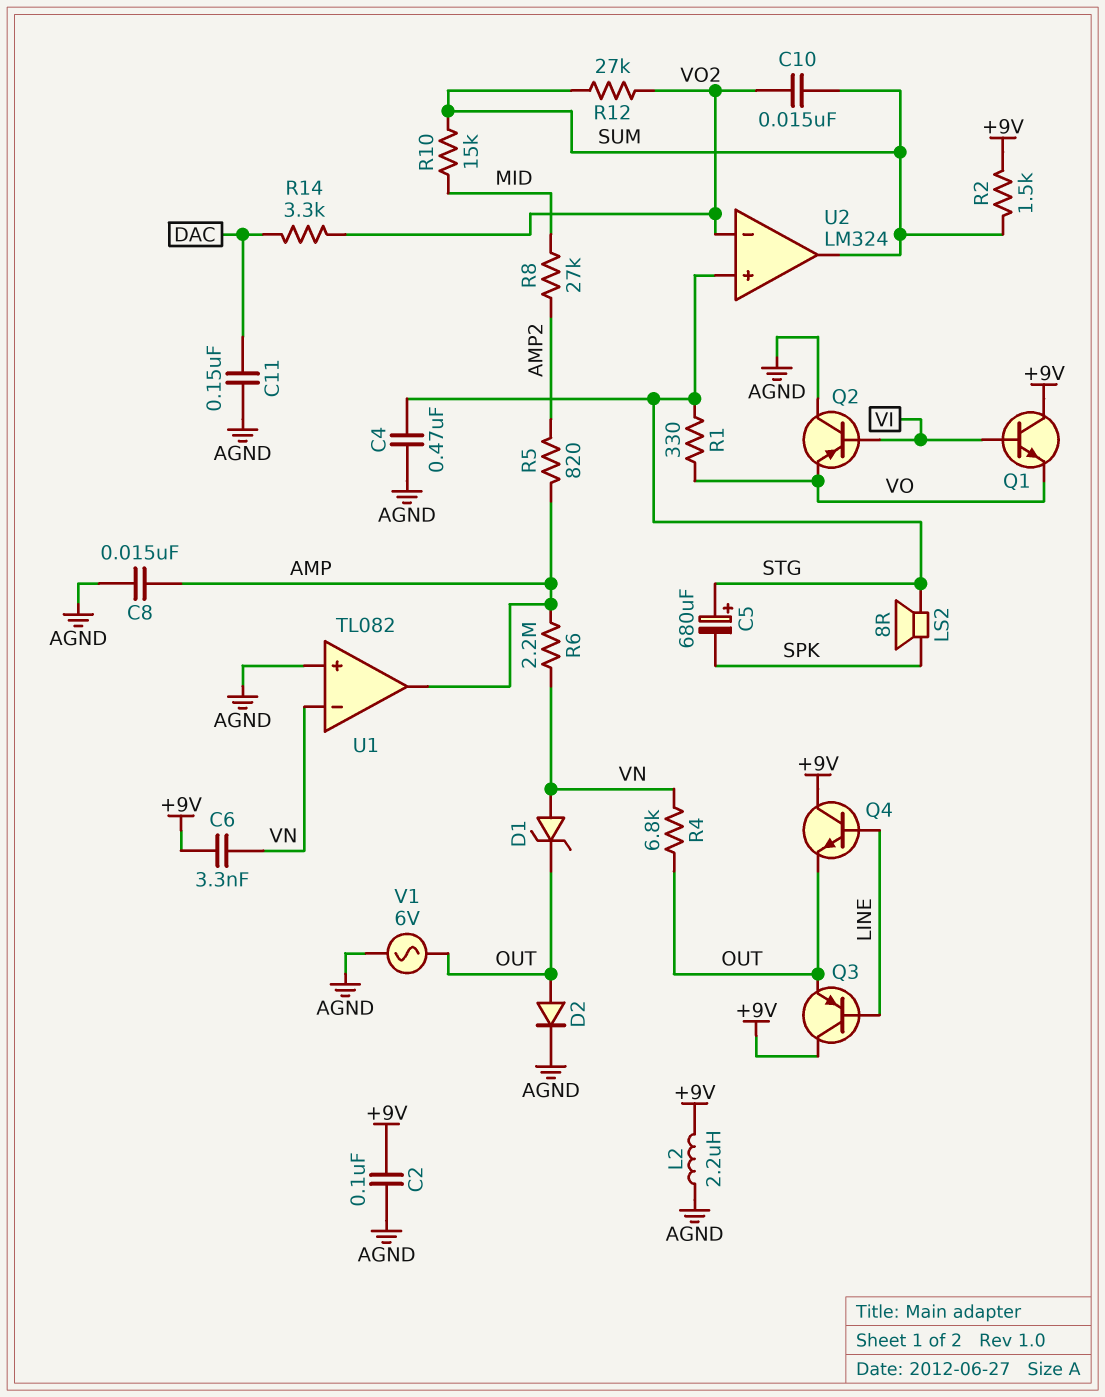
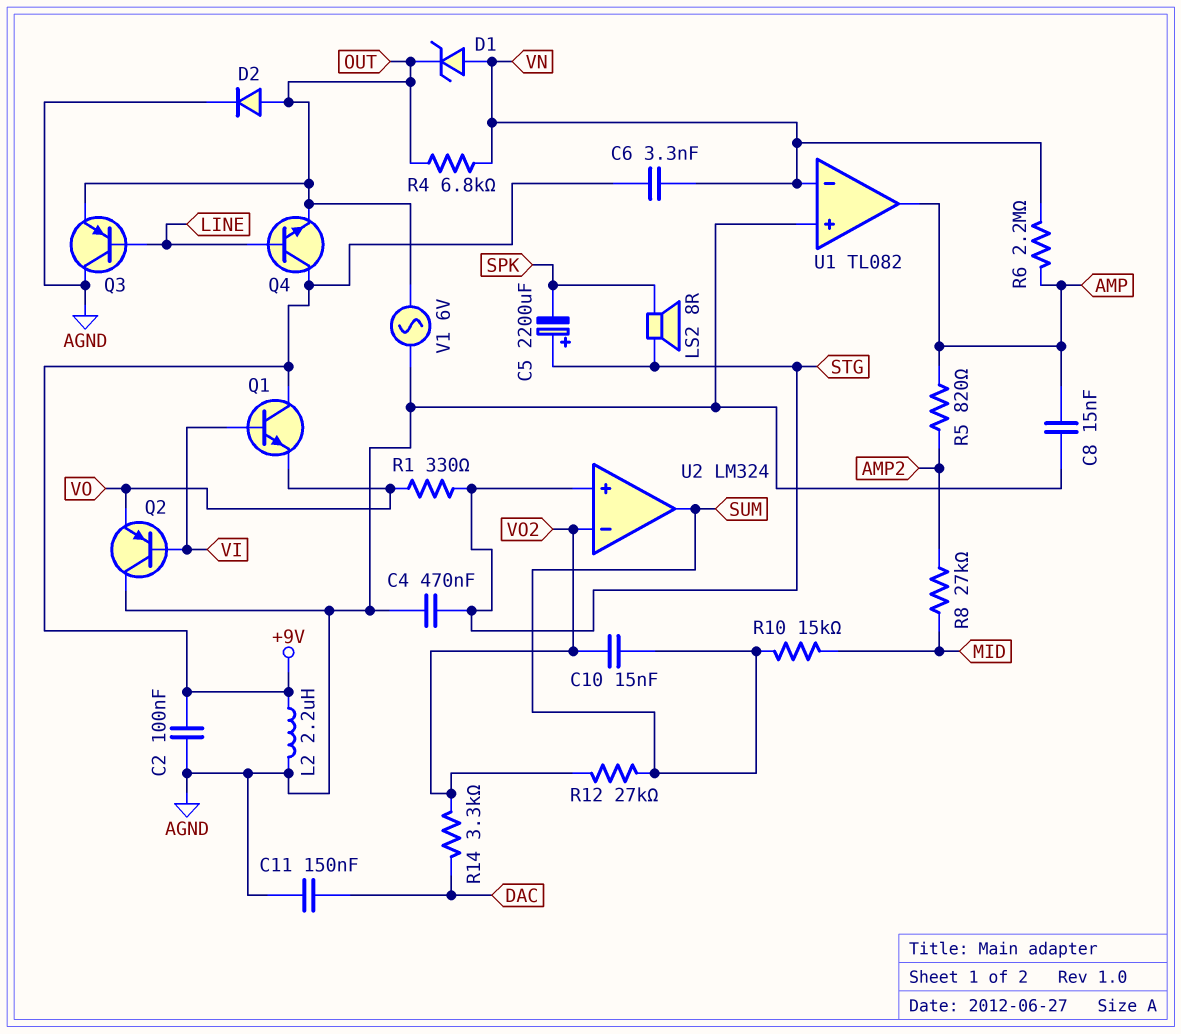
C5: 680uF (plus STG, minus SPK) -> 2200uF (plus STG, minus SPK)
Q3: PNP (B LINE, C +9V, E OUT) -> PNP (B LINE, C AGND, E OUT)
R2: 1.5k (+9V, SUM) -> none

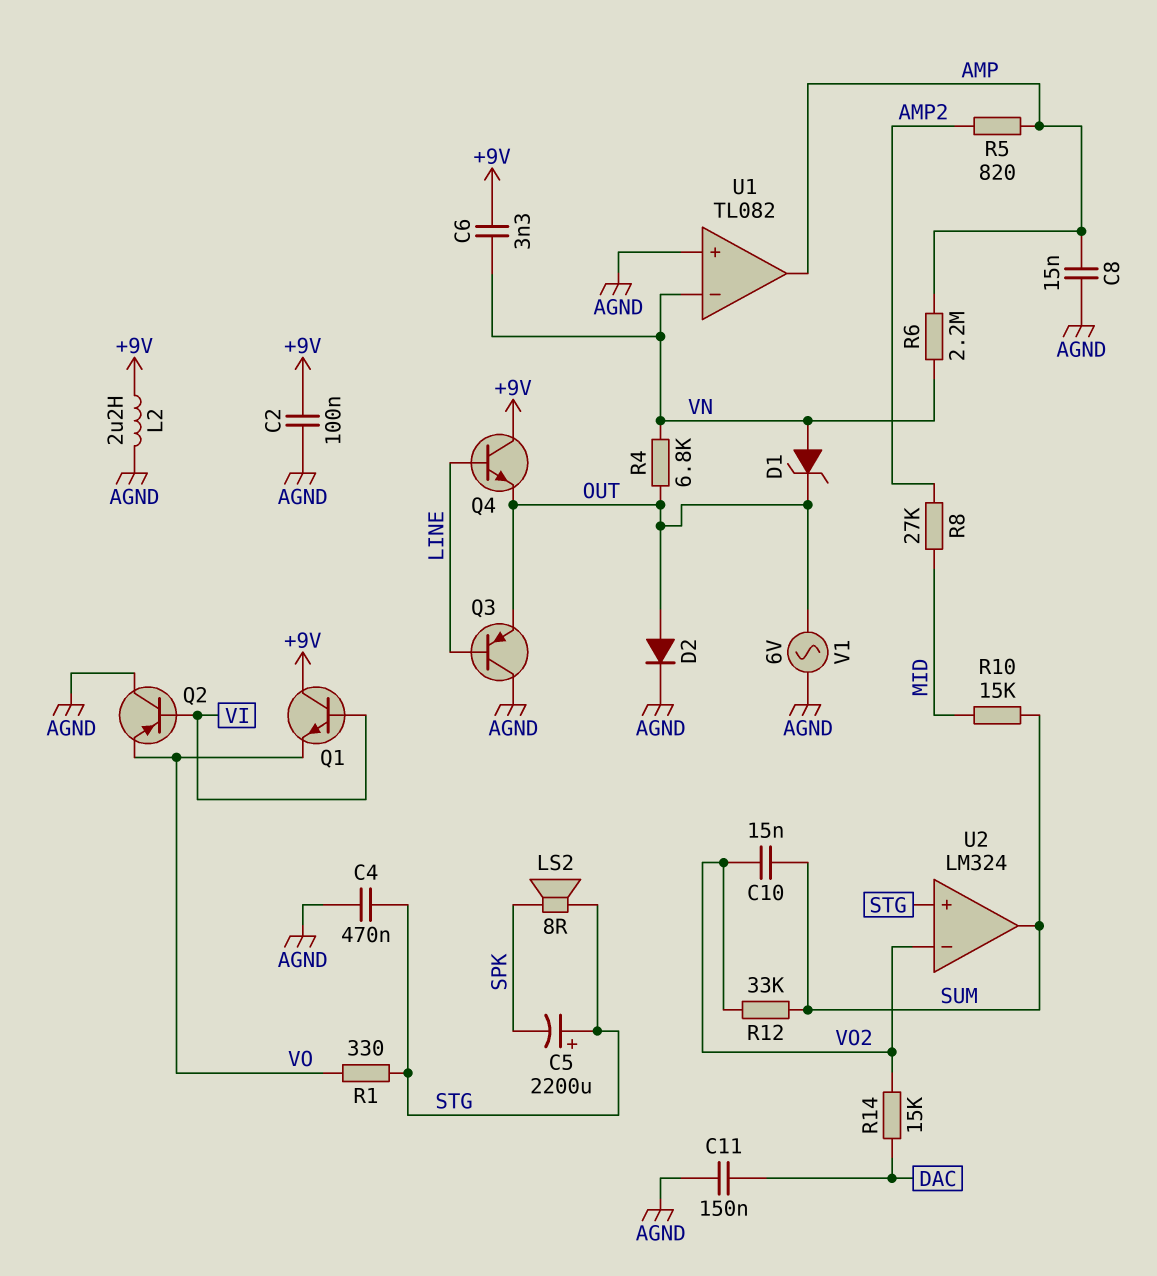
R12: 27k (SUM, VO2) -> 33k (SUM, VO2)
R14: 3.3k (DAC, VO2) -> 15k (DAC, VO2)

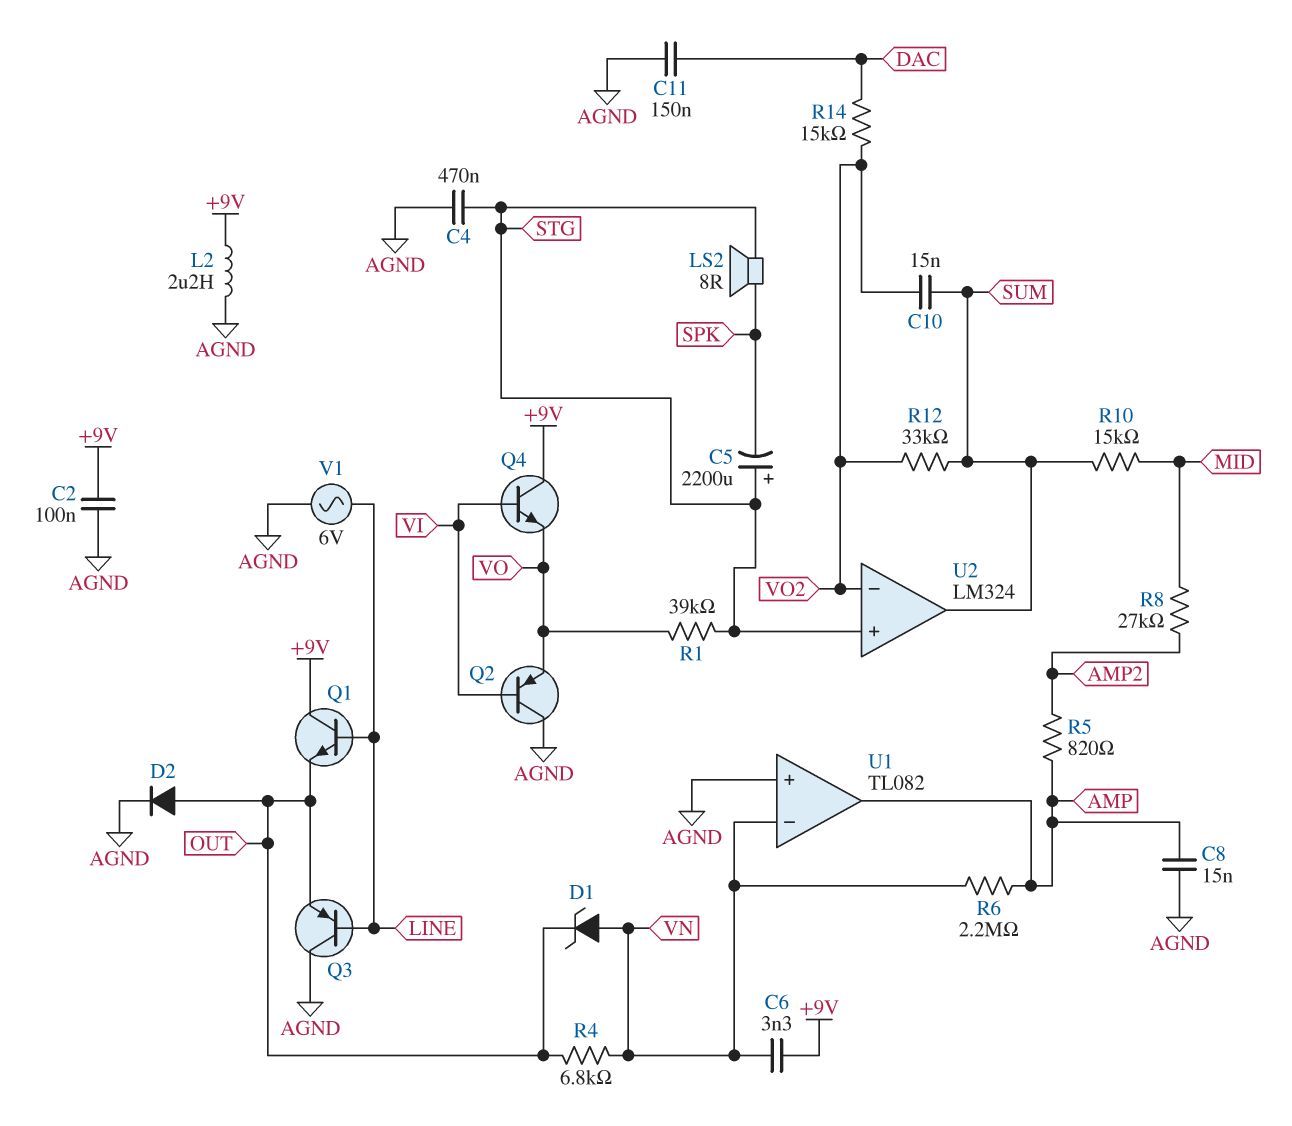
Q1: NPN (B VI, C +9V, E VO) -> NPN (B LINE, C +9V, E OUT)
Q4: NPN (B LINE, C +9V, E OUT) -> NPN (B VI, C +9V, E VO)
R1: 330 (STG, VO) -> 39k (STG, VO)
V1: AC 6V (AGND, OUT) -> AC 6V (AGND, LINE)

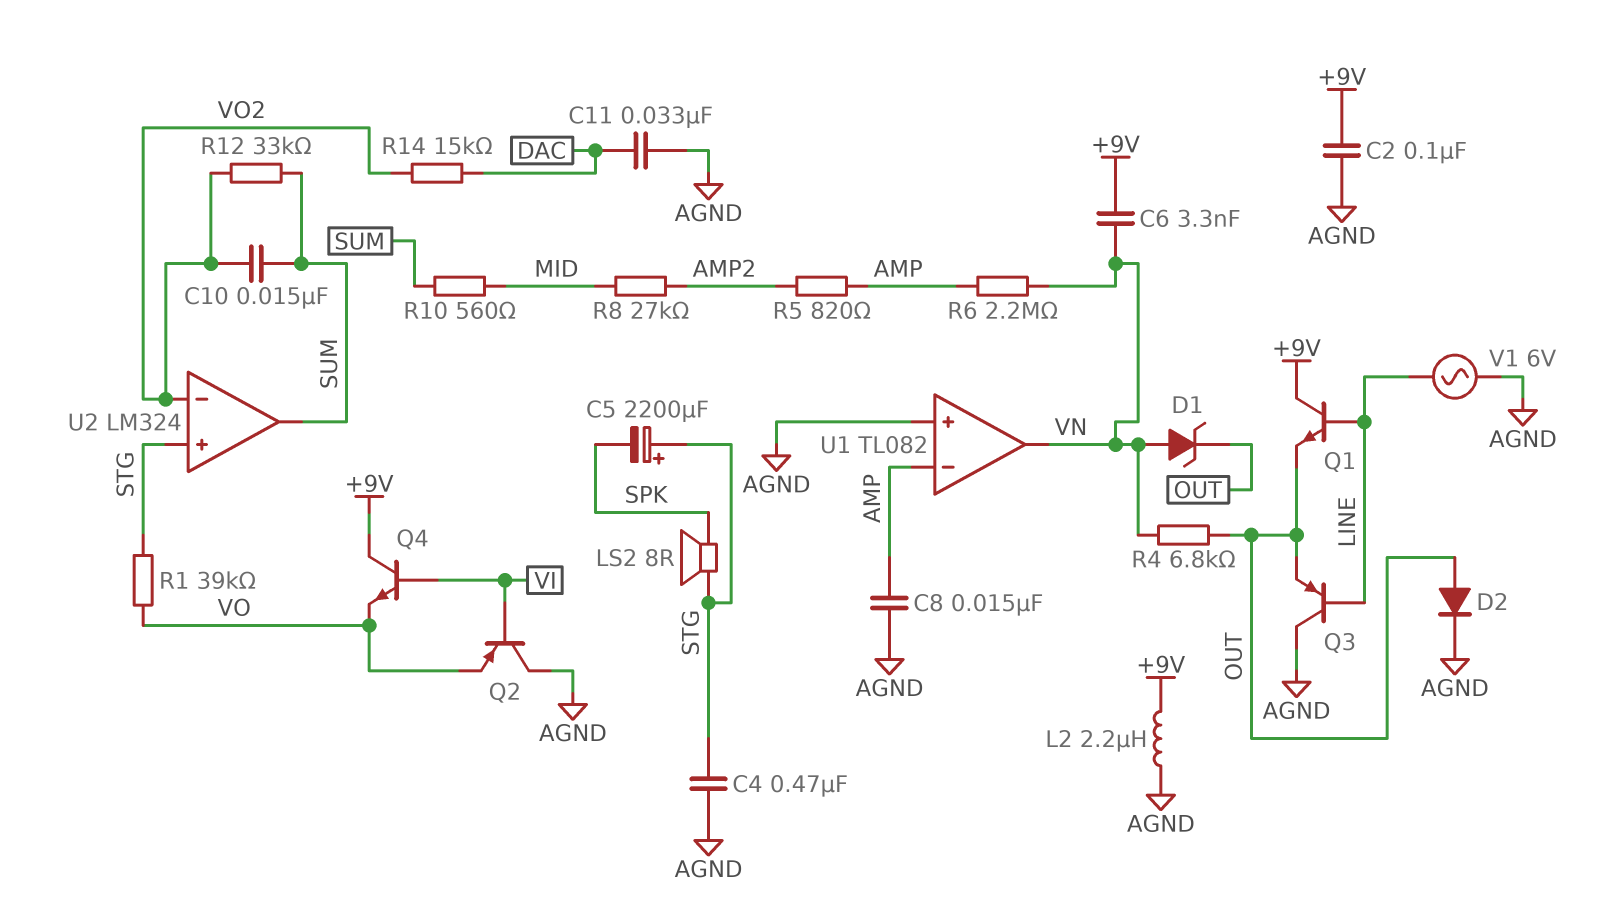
C11: 150nF (AGND, DAC) -> 33nF (AGND, DAC)
R10: 15k (MID, SUM) -> 560 (MID, SUM)
U1 pin in-: VN -> AMP
U1 pin out: AMP -> VN

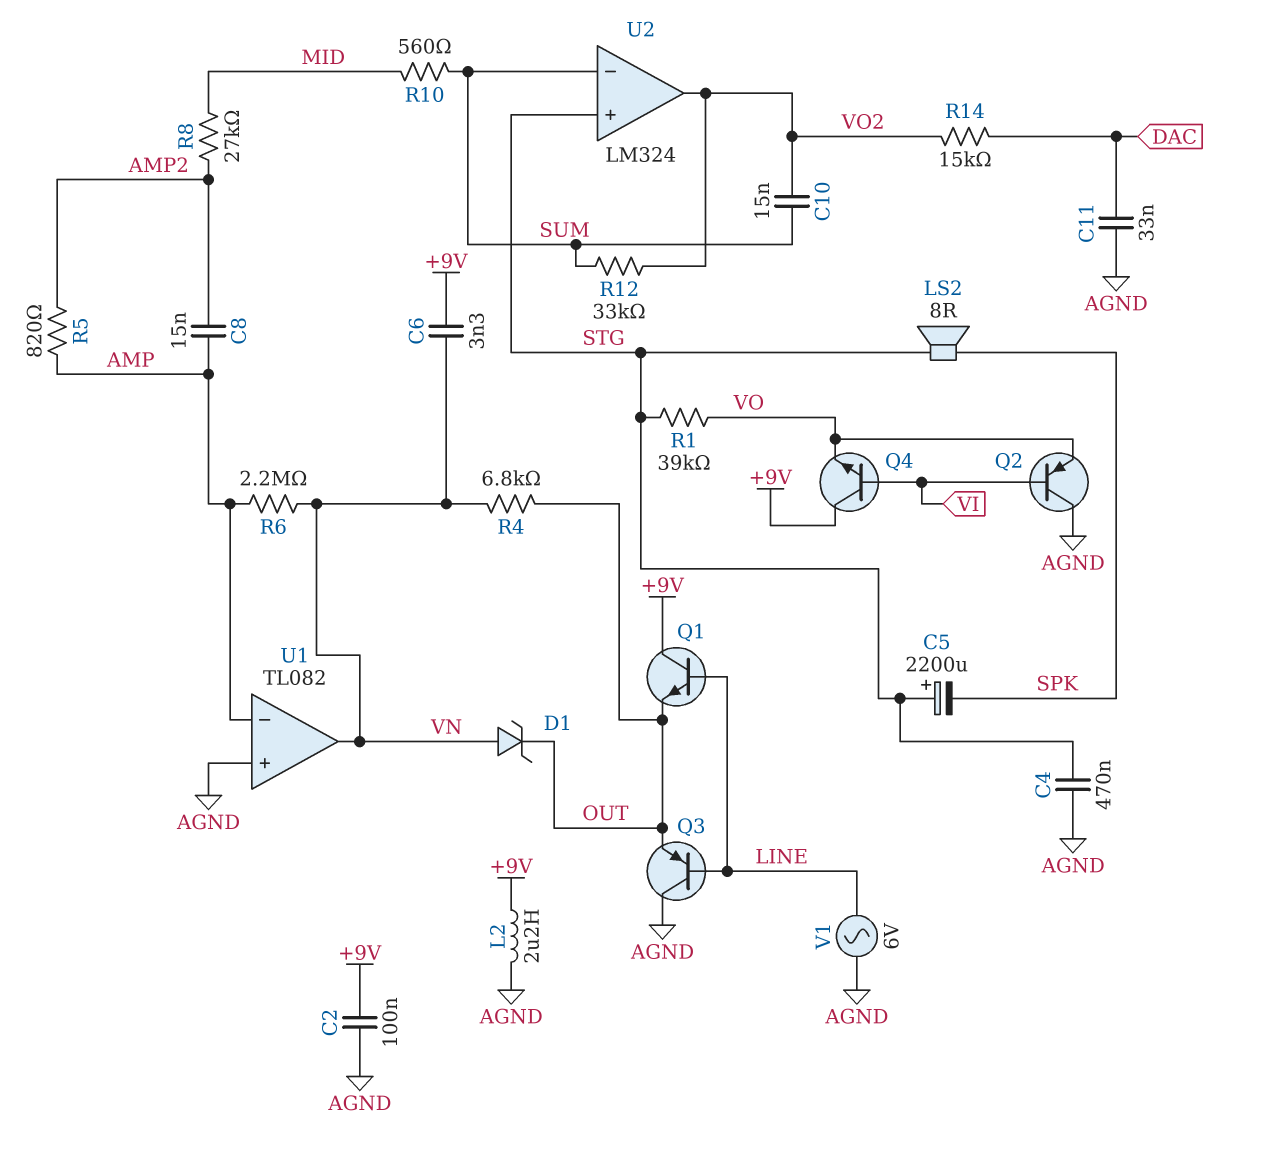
C8: 15nF (AGND, AMP) -> 15nF (AMP, AMP2)
D2: diode (A OUT, K AGND) -> none
U2 pin in-: VO2 -> SUM
U2 pin out: SUM -> VO2

